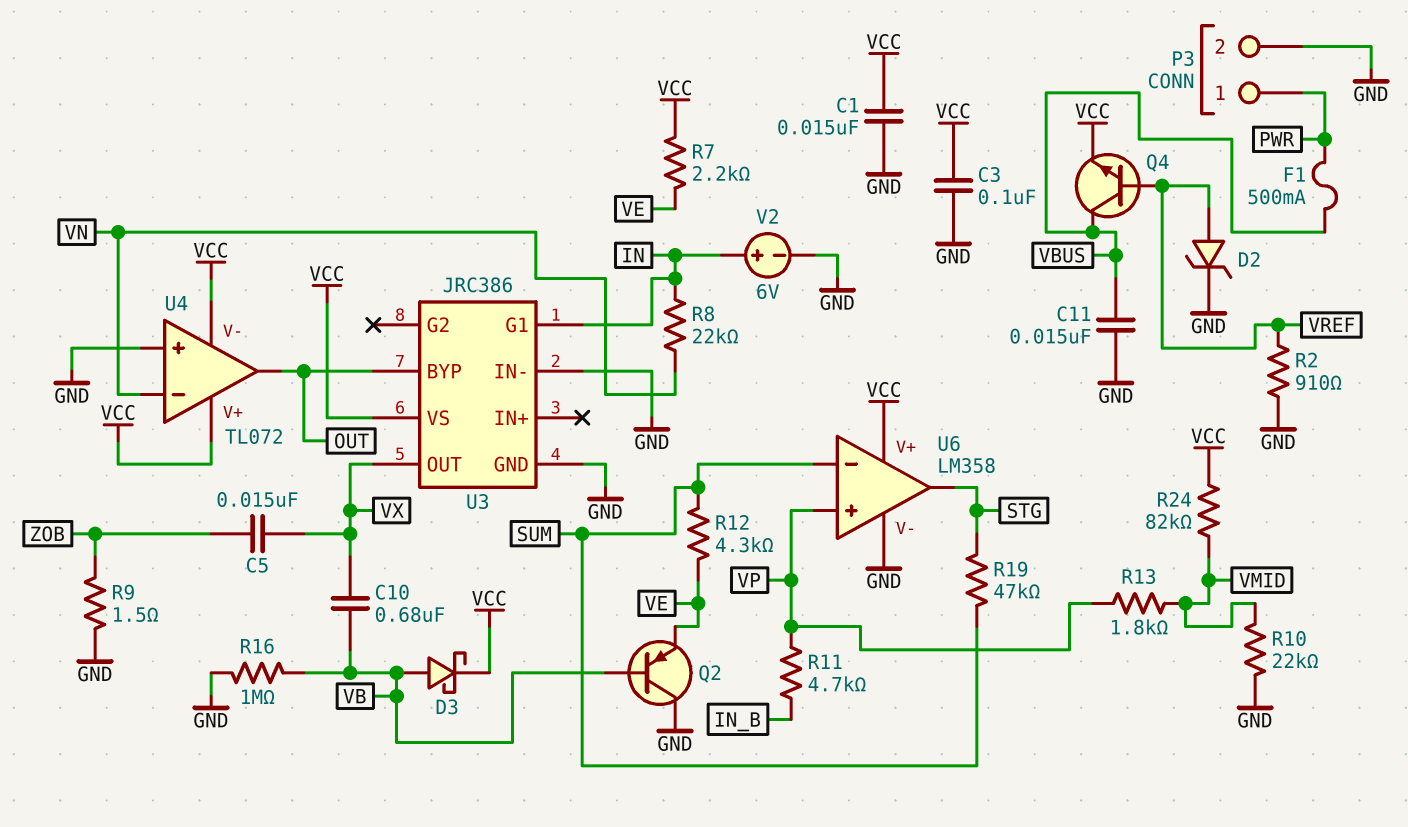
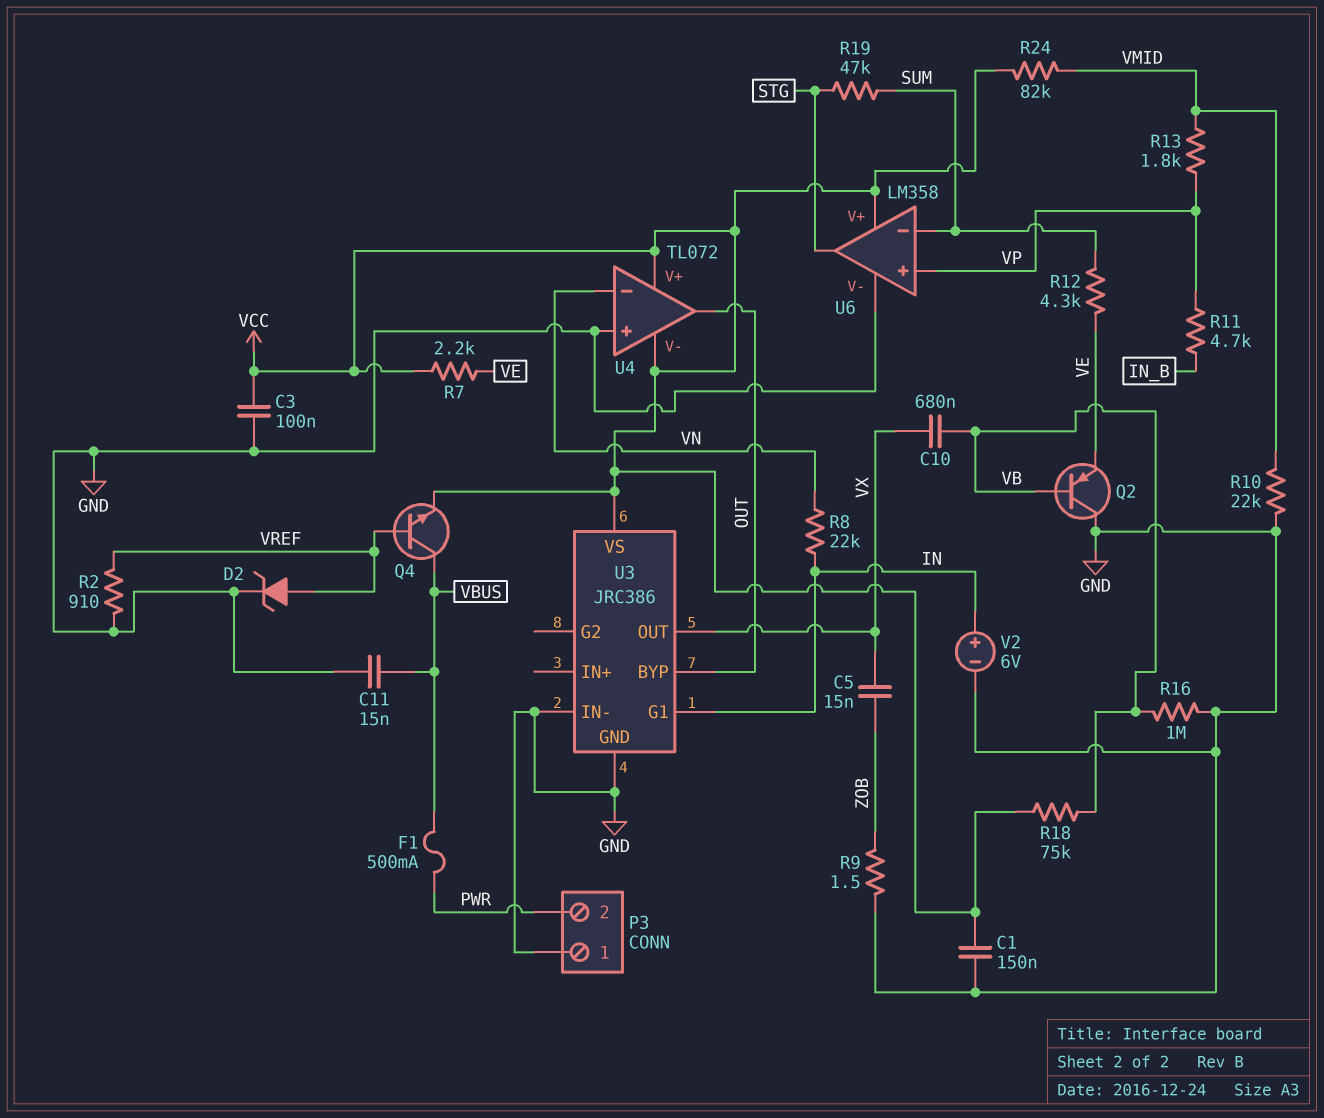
C1: 15nF (GND, VCC) -> 150nF (GND, VCC)
D3: schottky (A VB, K VCC) -> none
P3 pin 1: PWR -> GND
P3 pin 2: GND -> PWR
R18: none -> 75k (VB, VCC)

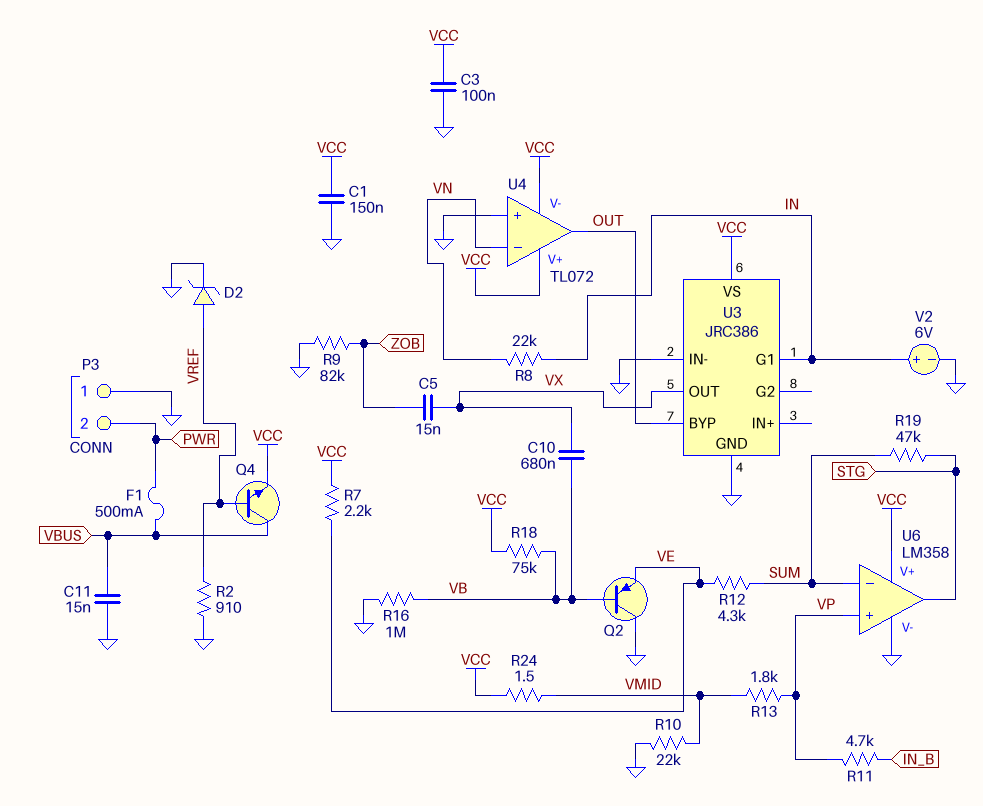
R9: 1.5 (GND, ZOB) -> 82k (GND, ZOB)
R24: 82k (VCC, VMID) -> 1.5 (VCC, VMID)

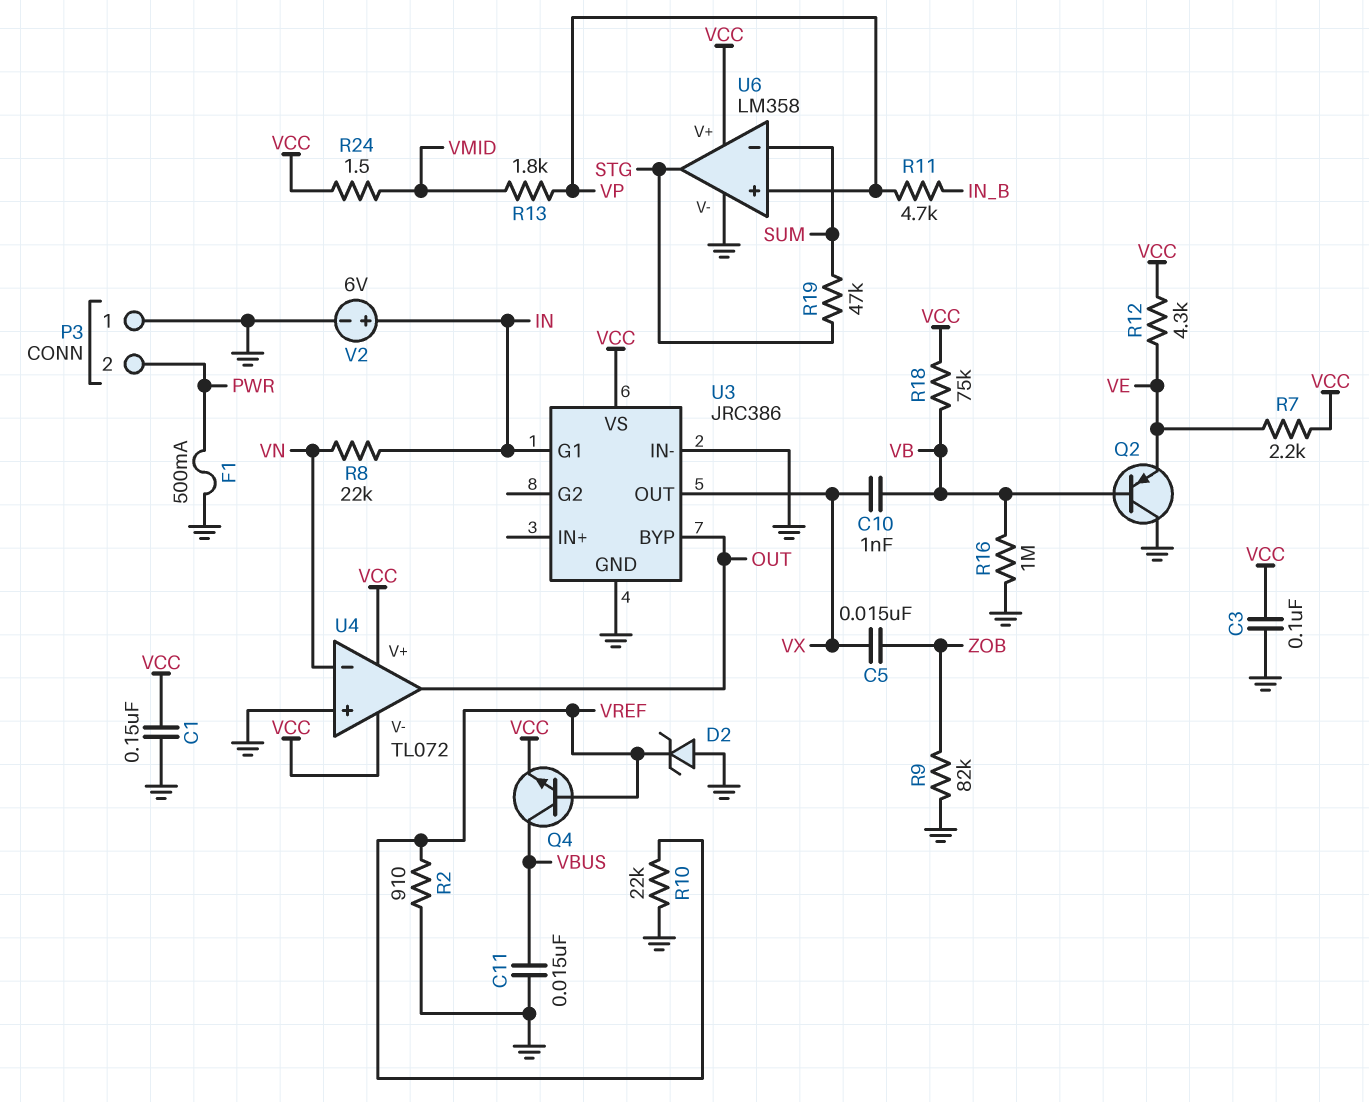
C10: 680nF (VB, VX) -> 1nF (VB, VX)
D2: zener (A VREF, K GND) -> zener (A GND, K VREF)
F1: 500mA (PWR, VBUS) -> 500mA (GND, PWR)
R10: 22k (GND, VMID) -> 22k (GND, VREF)
R12: 4.3k (SUM, VE) -> 4.3k (VCC, VE)

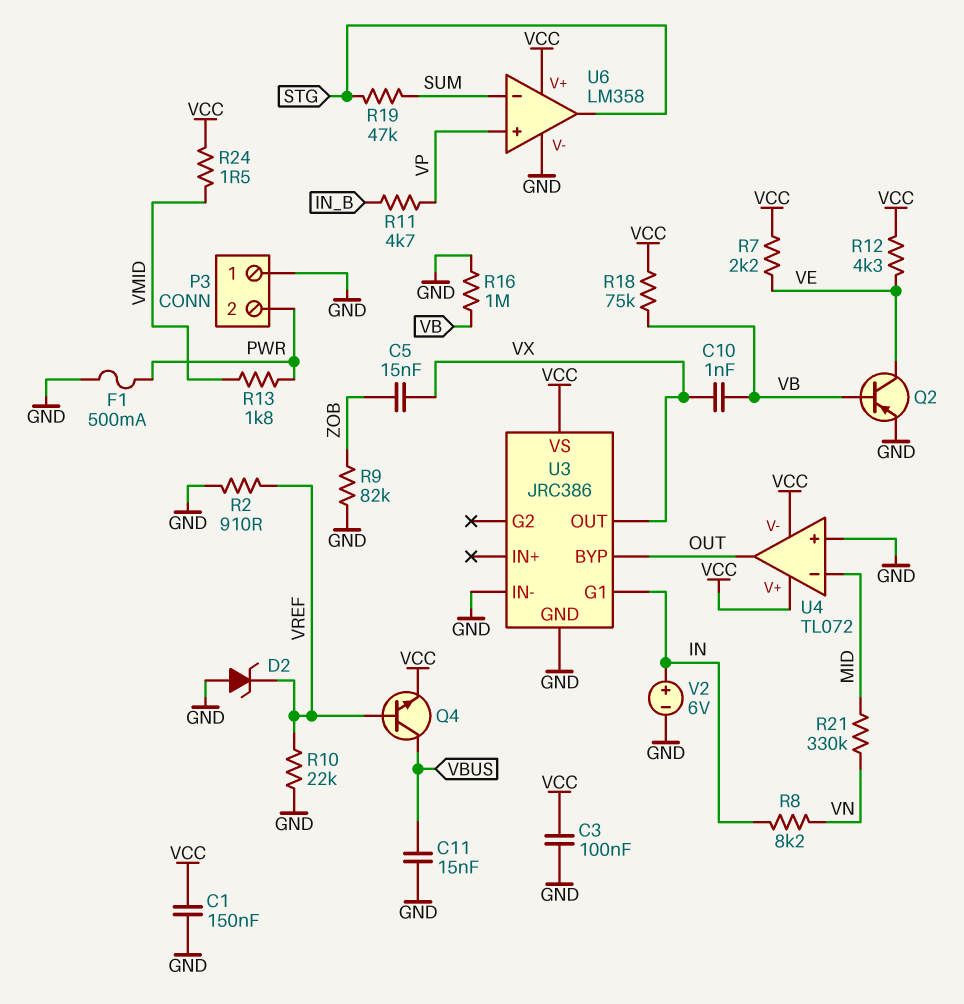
Q2: PNP (B VB, C GND, E VE) -> PNP (B VB, C VE, E GND)
R8: 22k (IN, VN) -> 8.2k (IN, VN)
R13: 1.8k (VMID, VP) -> 1.8k (PWR, VMID)
R21: none -> 330k (MID, VN)
U4 pin in-: VN -> MID

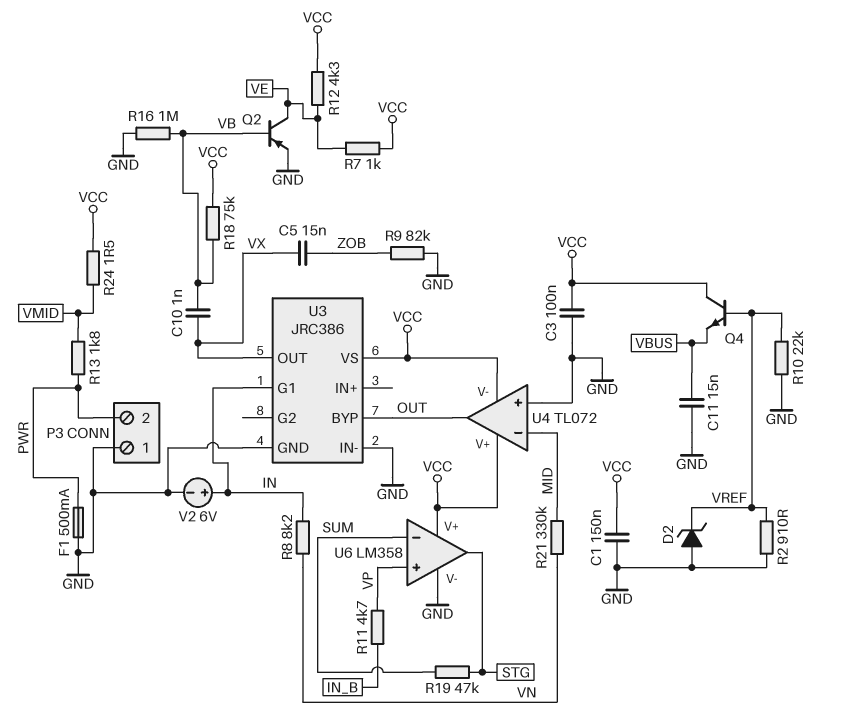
Q4: NPN (B VREF, C VBUS, E VCC) -> NPN (B VREF, C VCC, E VBUS)
R7: 2.2k (VCC, VE) -> 1k (VCC, VE)

